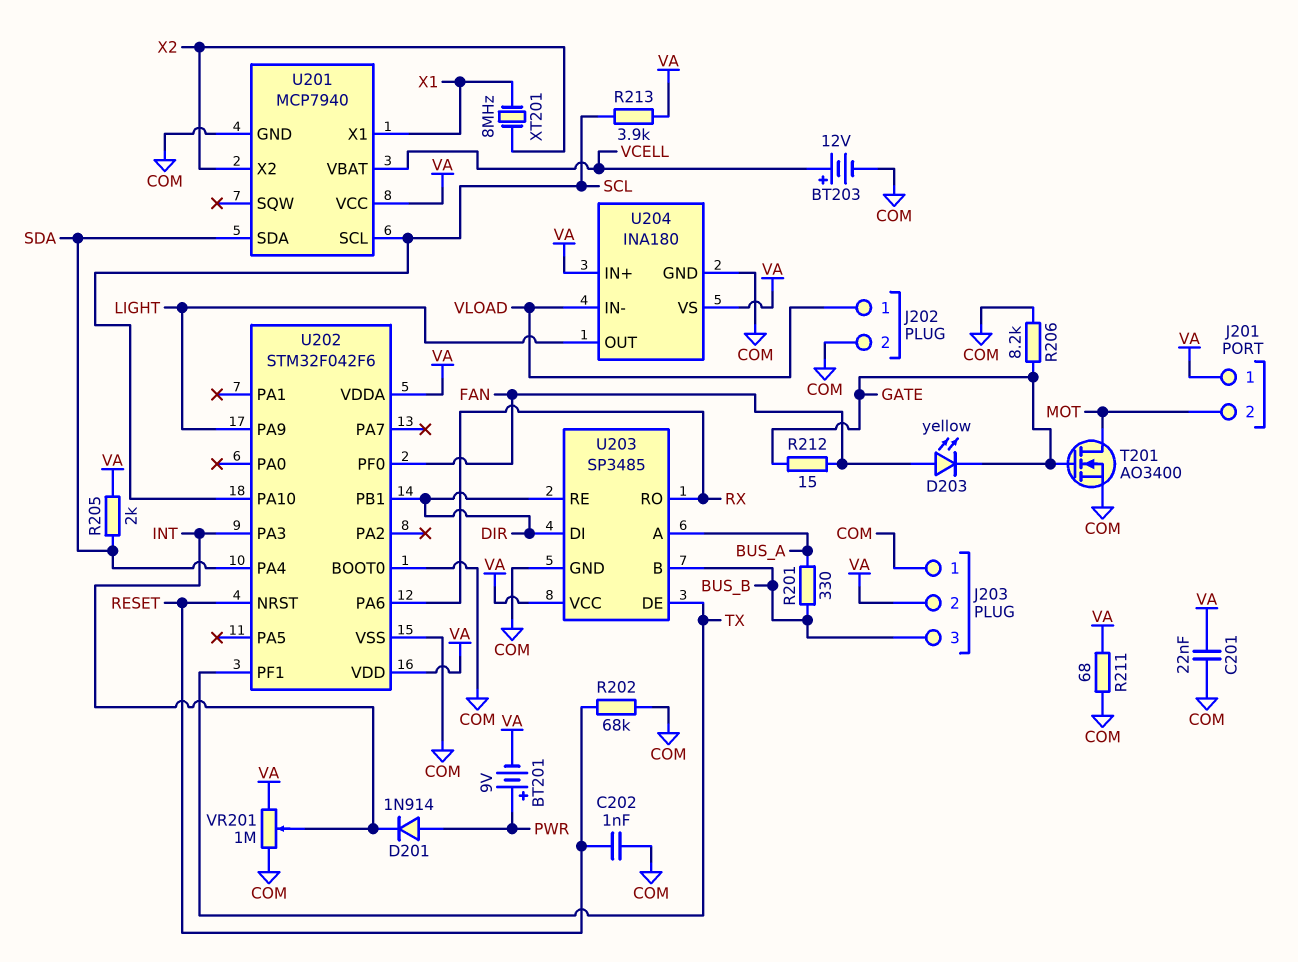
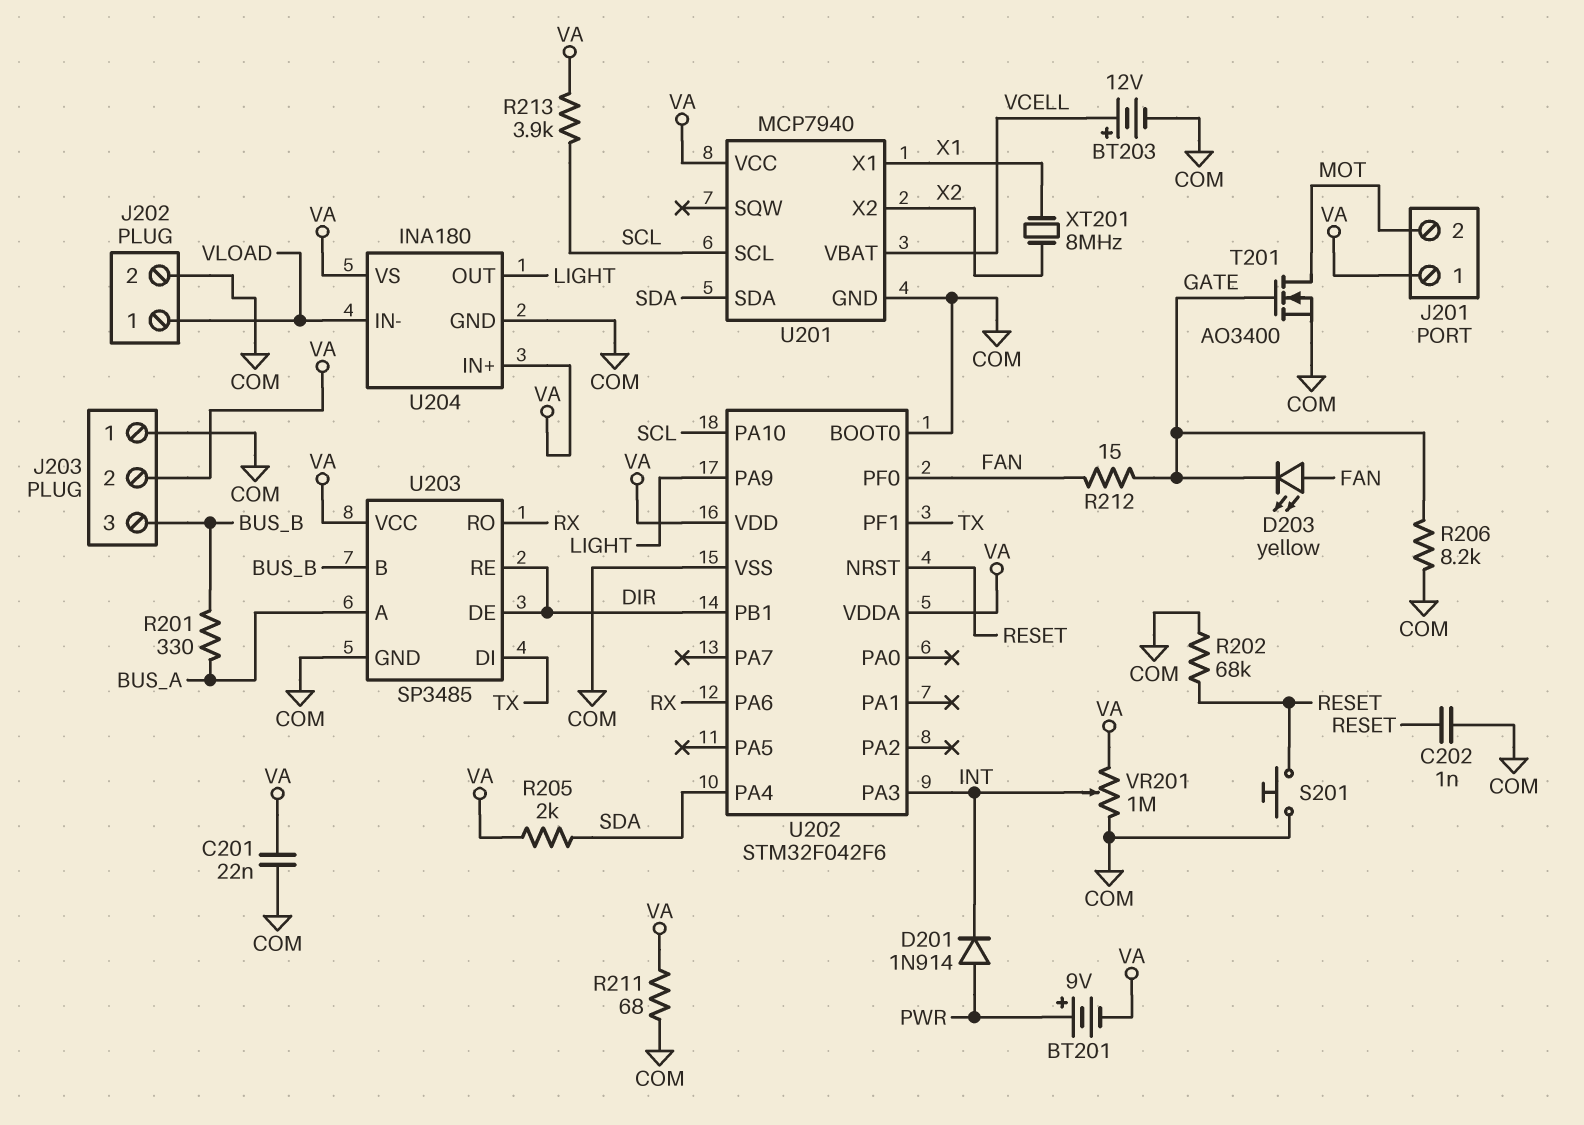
S201: none -> button (COM, RESET)
U203 pin DE: TX -> DIR
U203 pin DI: DIR -> TX

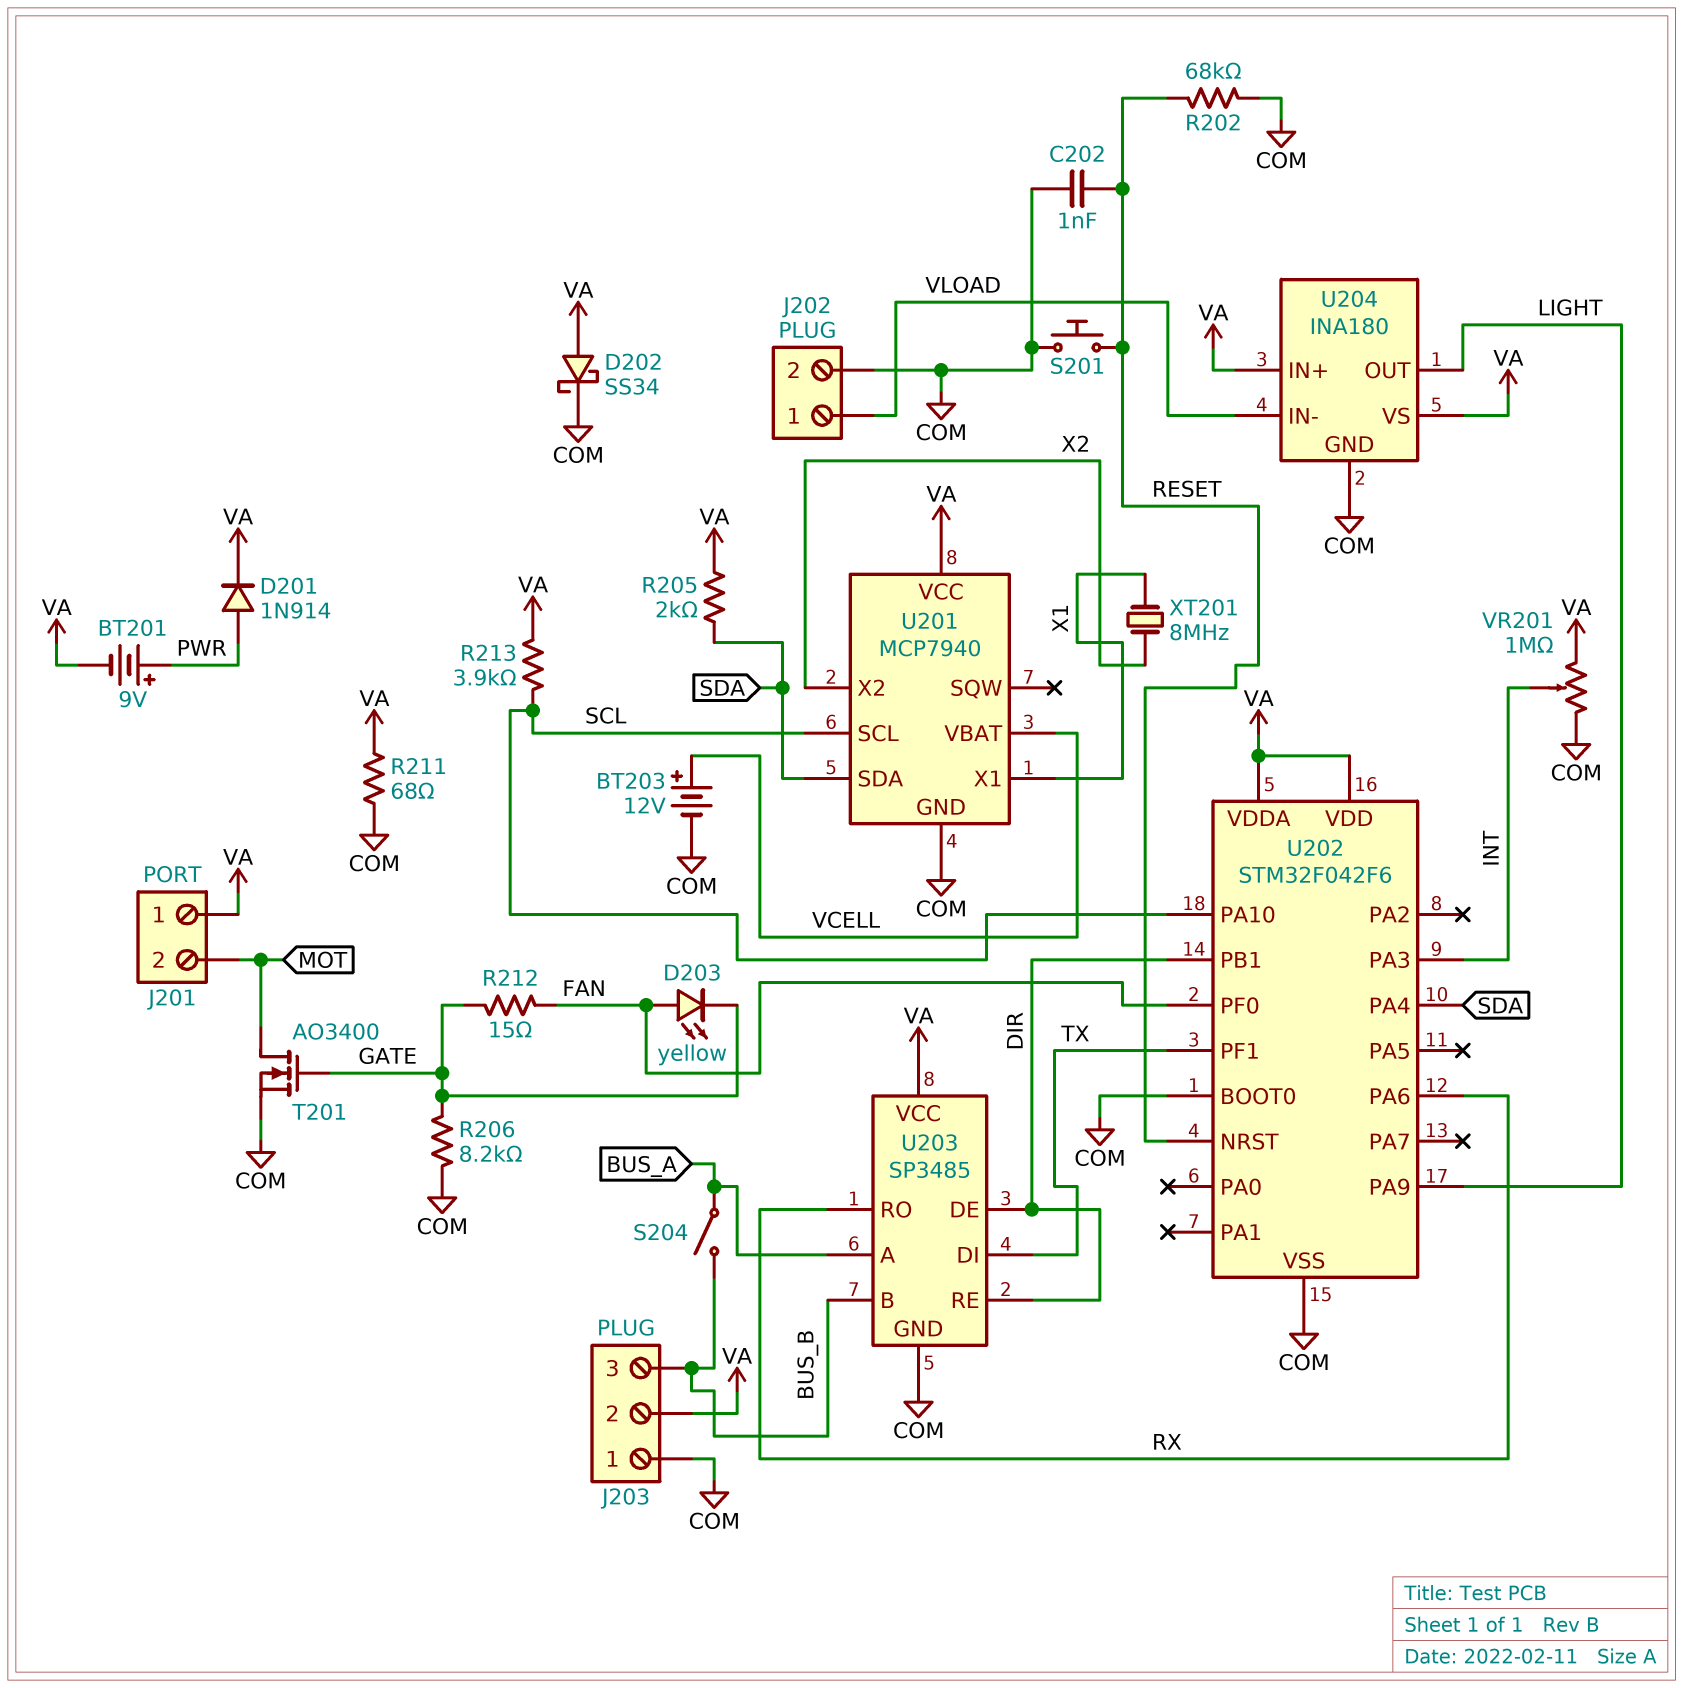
C201: 22nF (COM, VA) -> none
D201: diode 1N914 (A PWR, K INT) -> diode 1N914 (A PWR, K VA)
D202: none -> schottky SS34 (A VA, K COM)
R201: 330 (BUS_A, BUS_B) -> none
S204: none -> switch (BUS_A, BUS_B)

